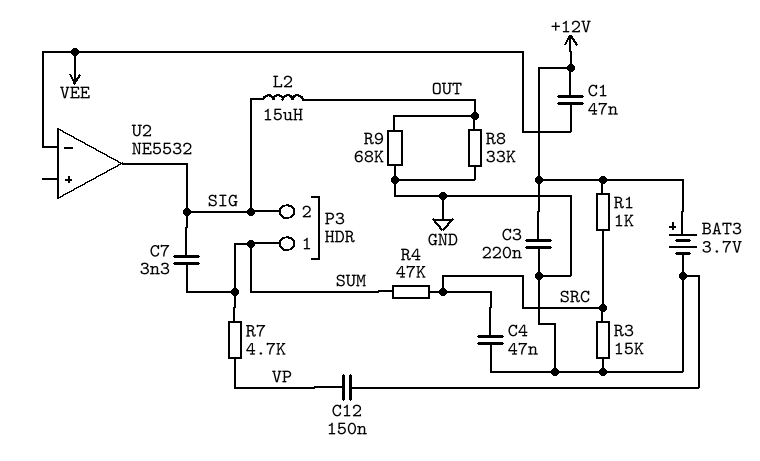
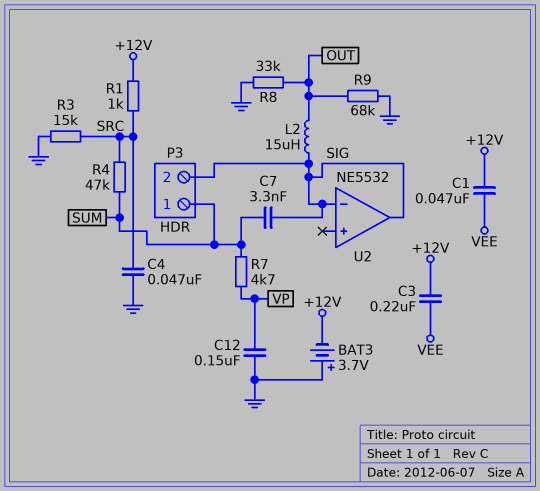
BAT3: 3.7V (plus +12V, minus GND) -> 3.7V (plus GND, minus +12V)
C3: 220nF (+12V, GND) -> 220nF (+12V, VEE)
U2 pin in-: VEE -> SIG

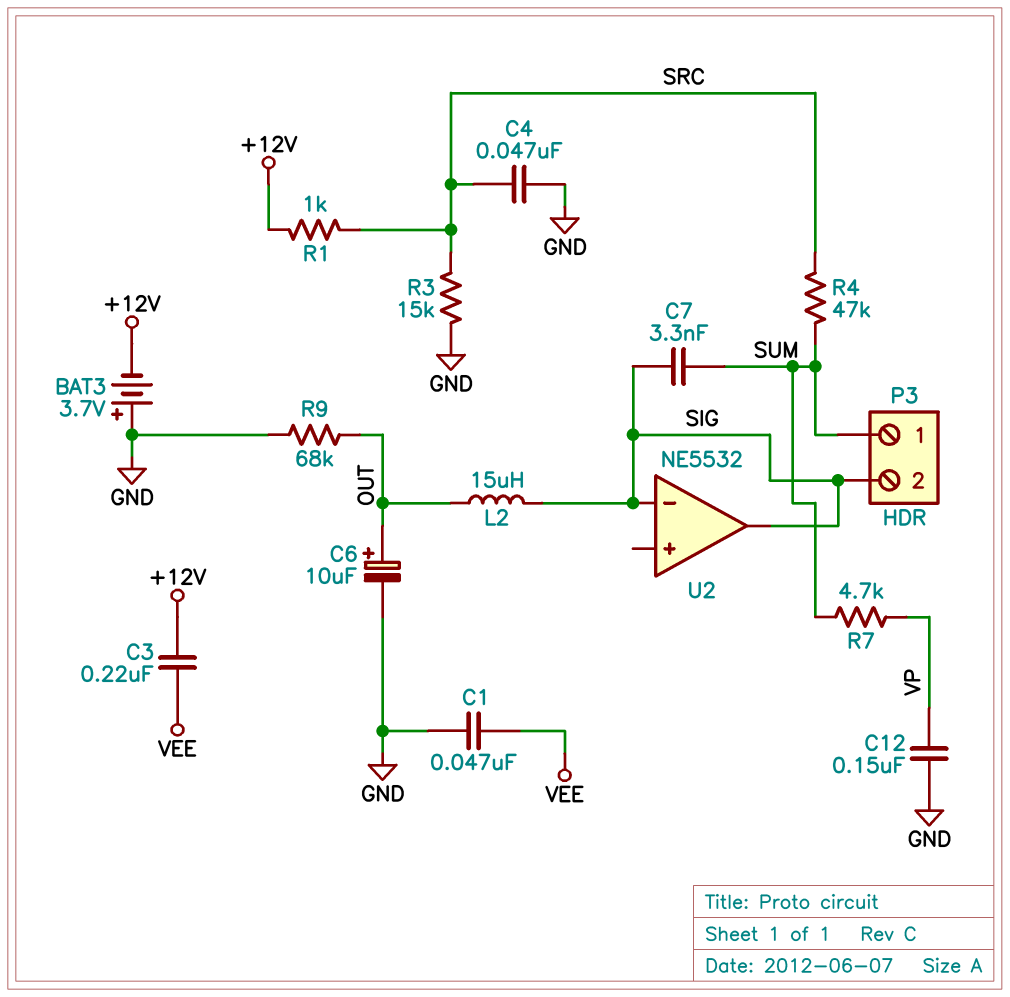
C1: 47nF (+12V, VEE) -> 47nF (GND, VEE)
C6: none -> 10uF (plus OUT, minus GND)
R8: 33k (GND, OUT) -> none

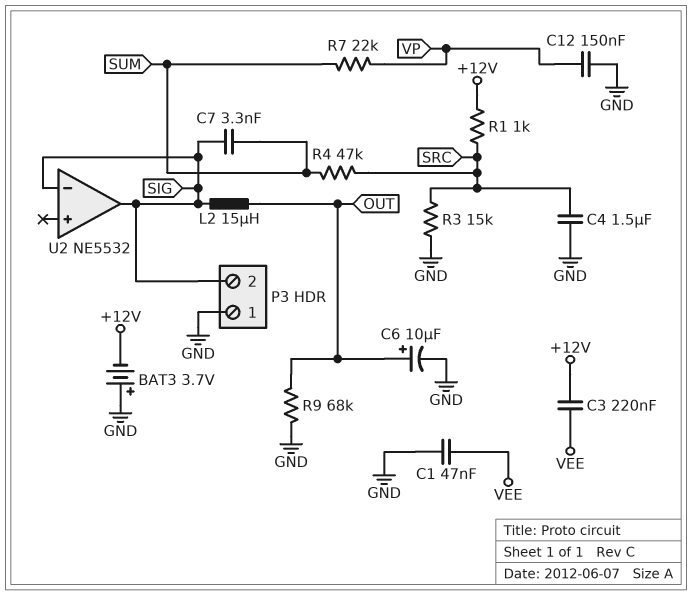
C4: 47nF (GND, SRC) -> 1.5uF (GND, SRC)
P3 pin 1: SUM -> GND
R7: 4.7k (SUM, VP) -> 22k (SUM, VP)

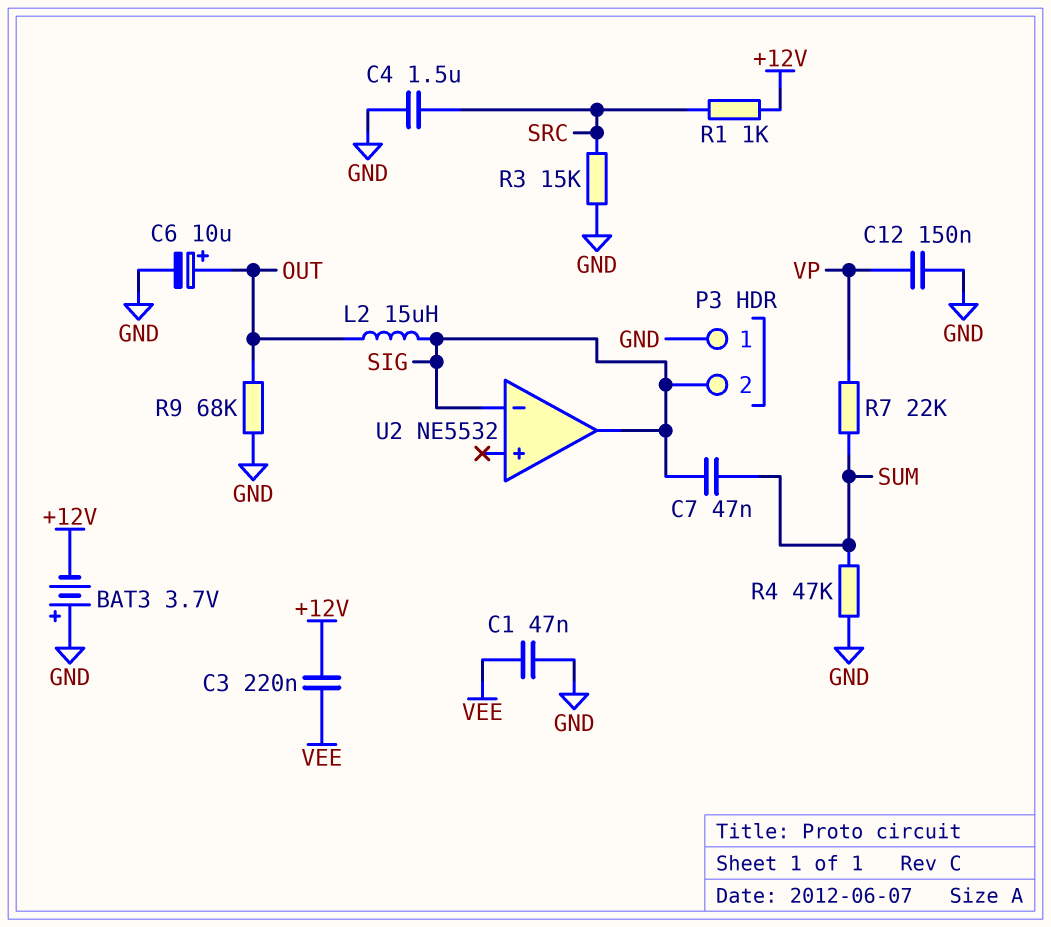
C7: 3.3nF (SIG, SUM) -> 47nF (SIG, SUM)
R4: 47k (SRC, SUM) -> 47k (GND, SUM)

